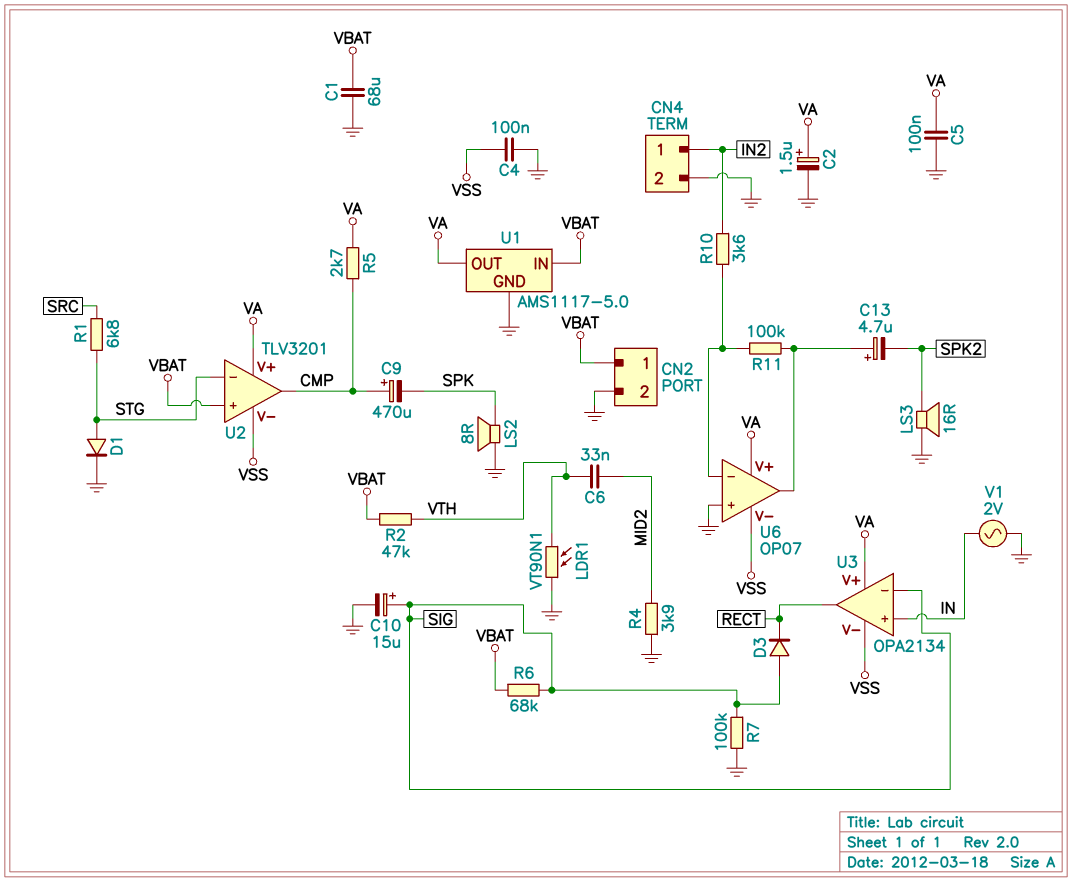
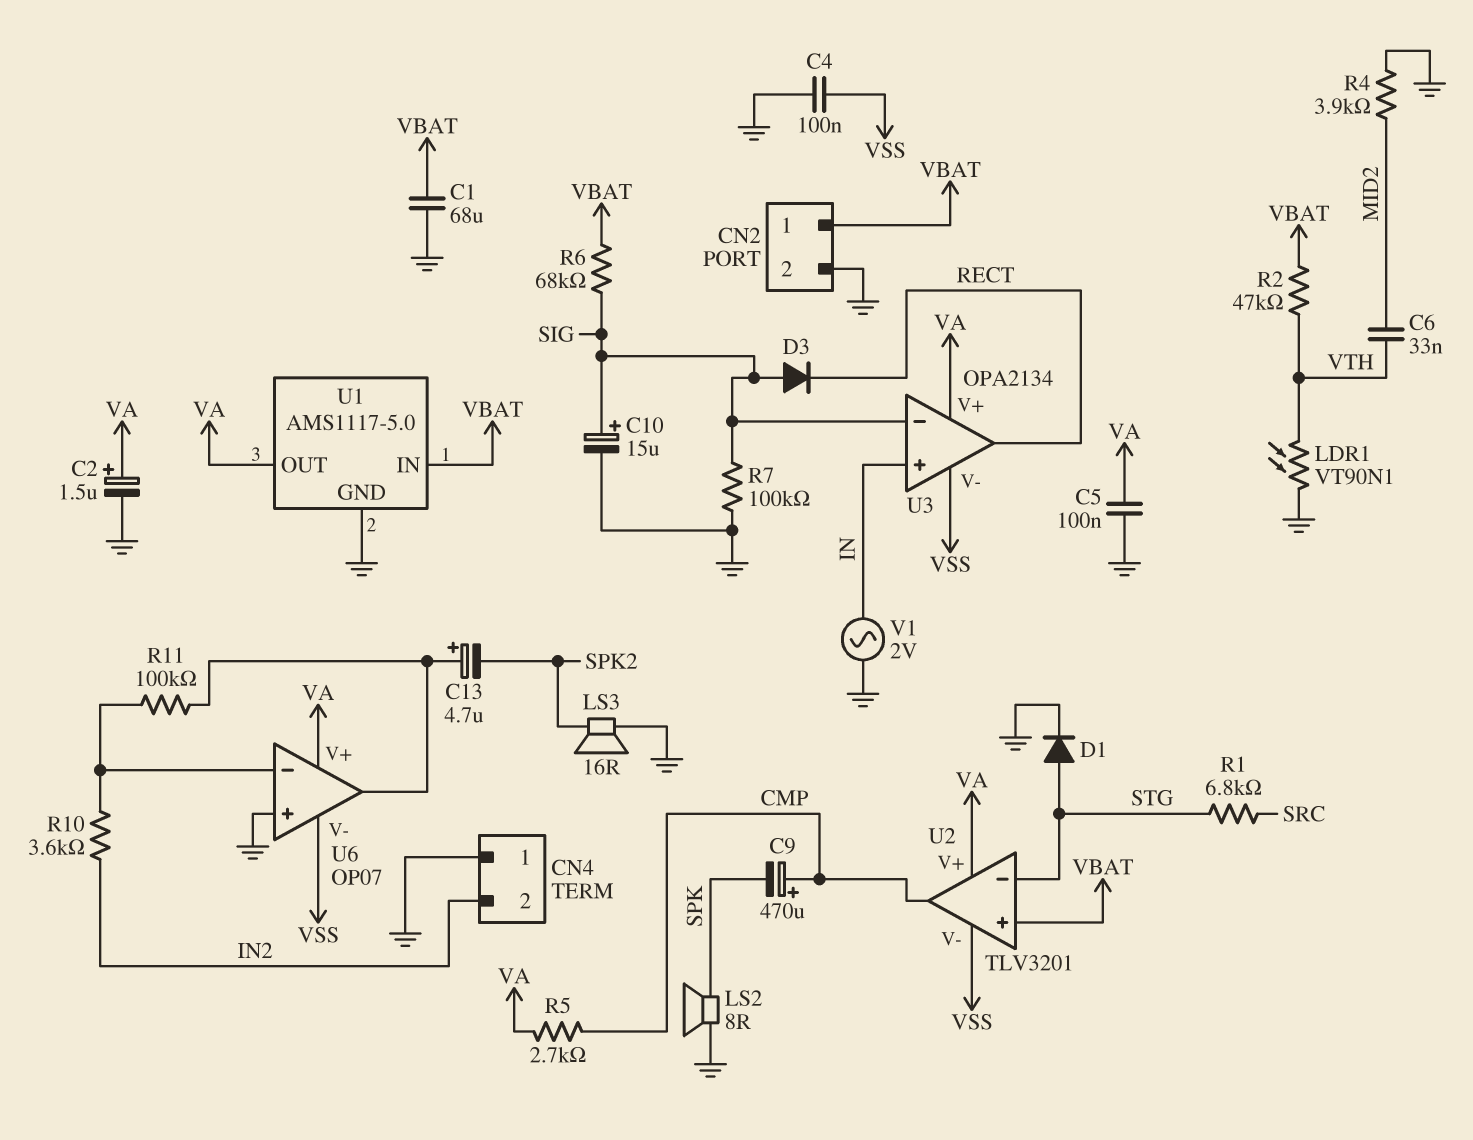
CN4 pin 1: IN2 -> GND
CN4 pin 2: GND -> IN2

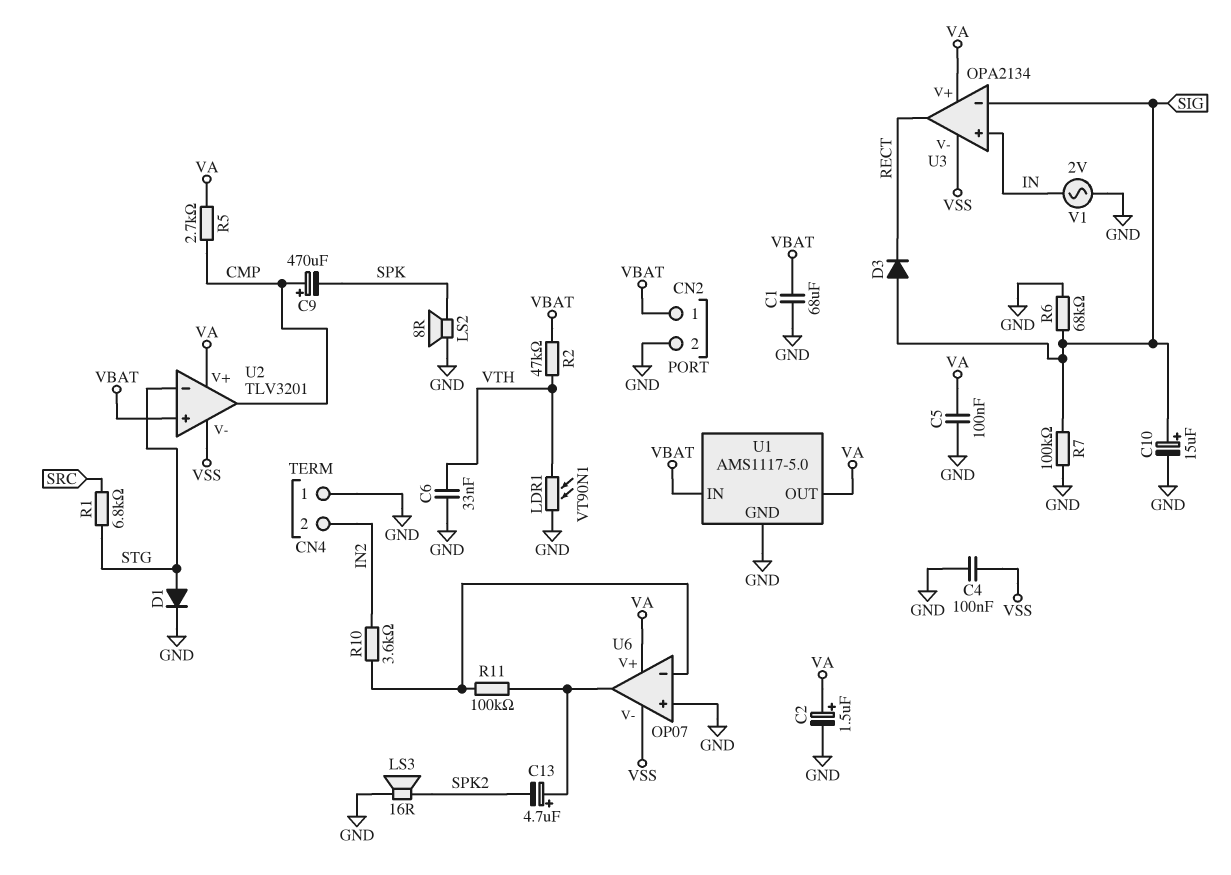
C6: 33nF (MID2, VTH) -> 33nF (GND, VTH)
R4: 3.9k (GND, MID2) -> none
R6: 68k (SIG, VBAT) -> 68k (GND, SIG)

